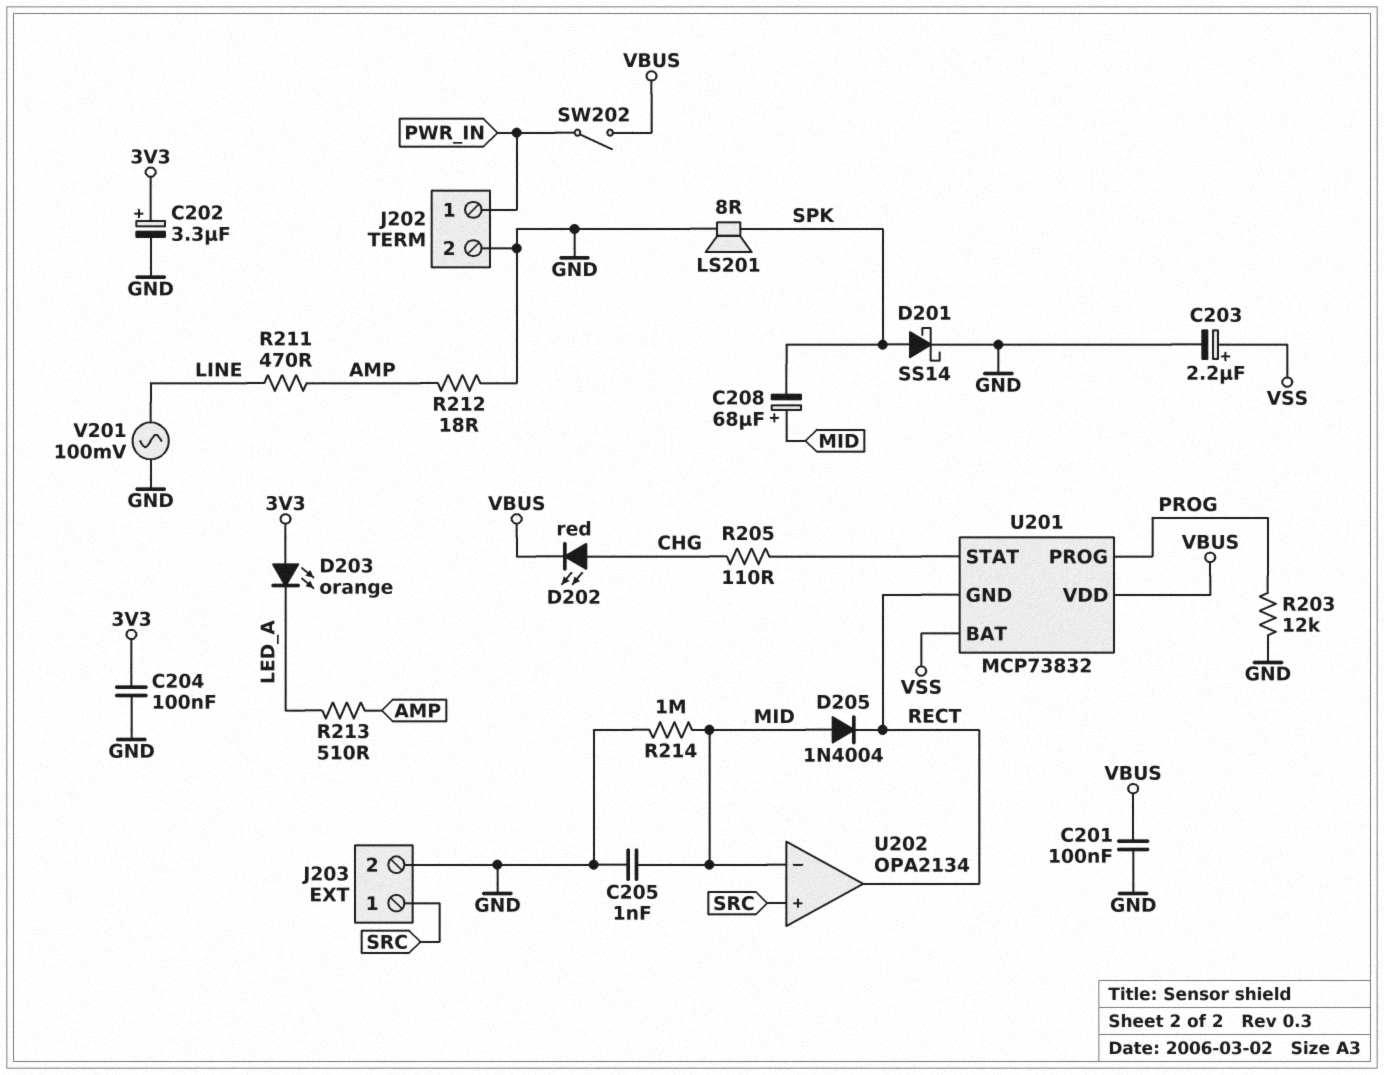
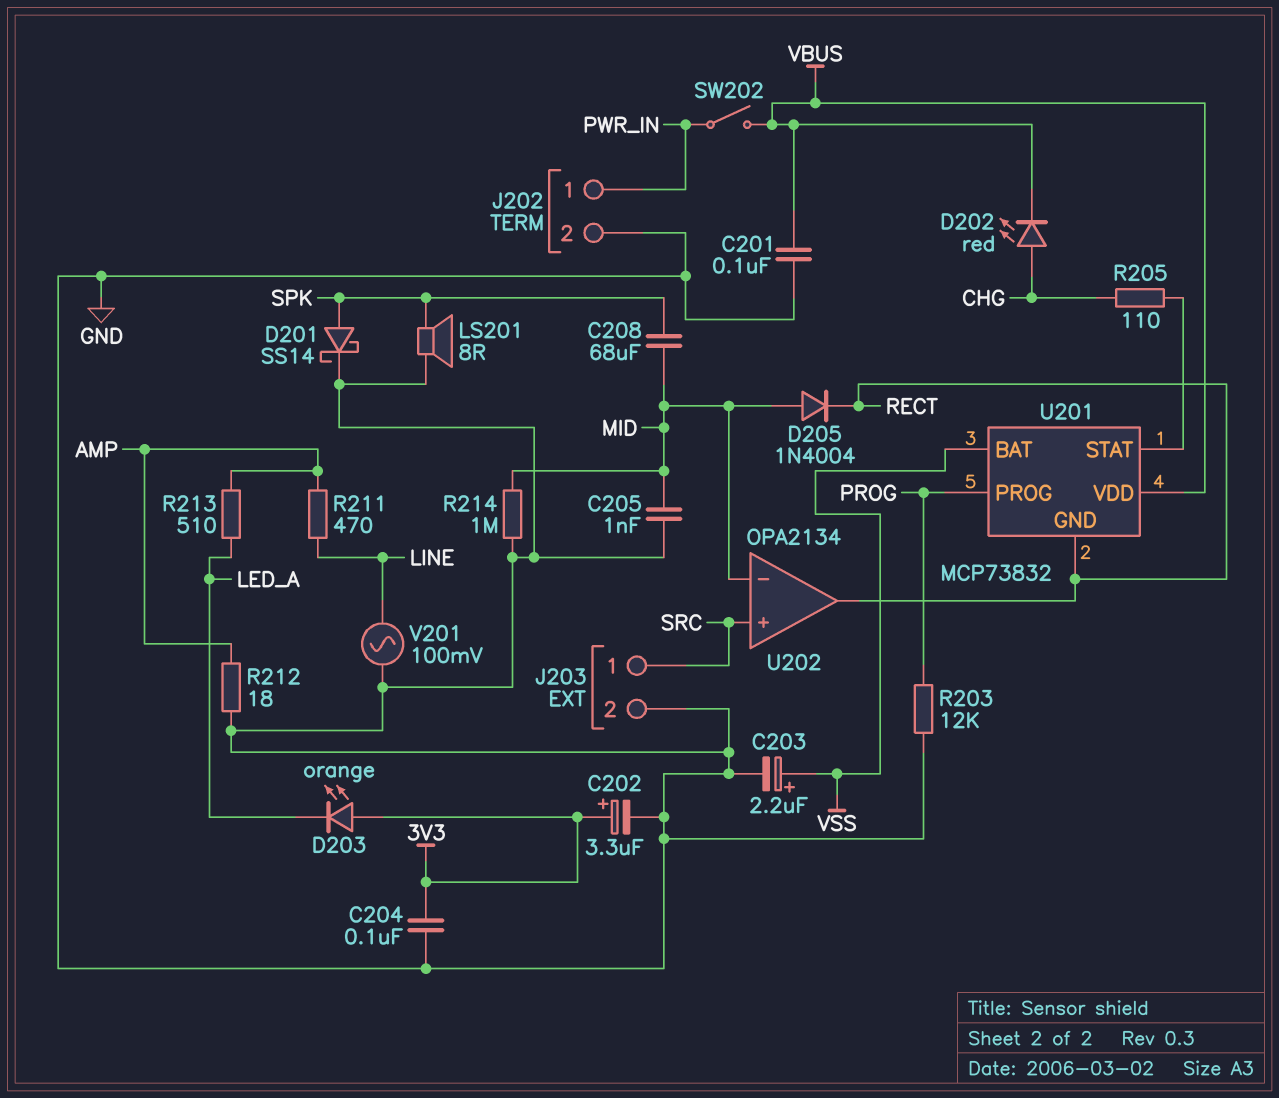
C208: 68uF (plus MID, minus SPK) -> 68uF (MID, SPK)

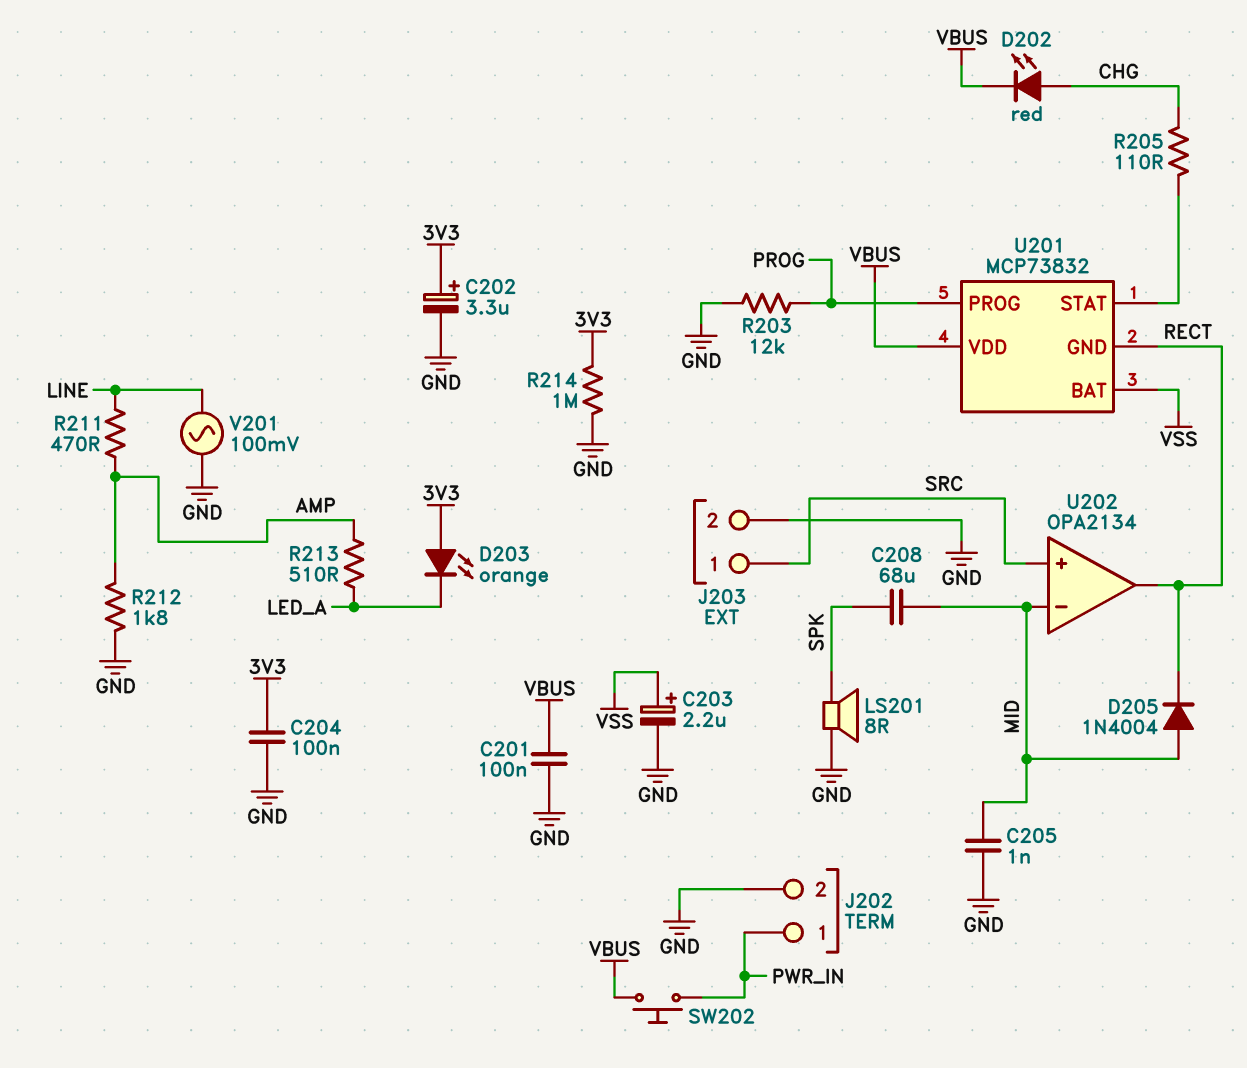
D201: schottky SS14 (A SPK, K GND) -> none
R212: 18 (AMP, GND) -> 1.8k (AMP, GND)
R214: 1M (GND, MID) -> 1M (3V3, GND)
SW202: switch (PWR_IN, VBUS) -> button (PWR_IN, VBUS)

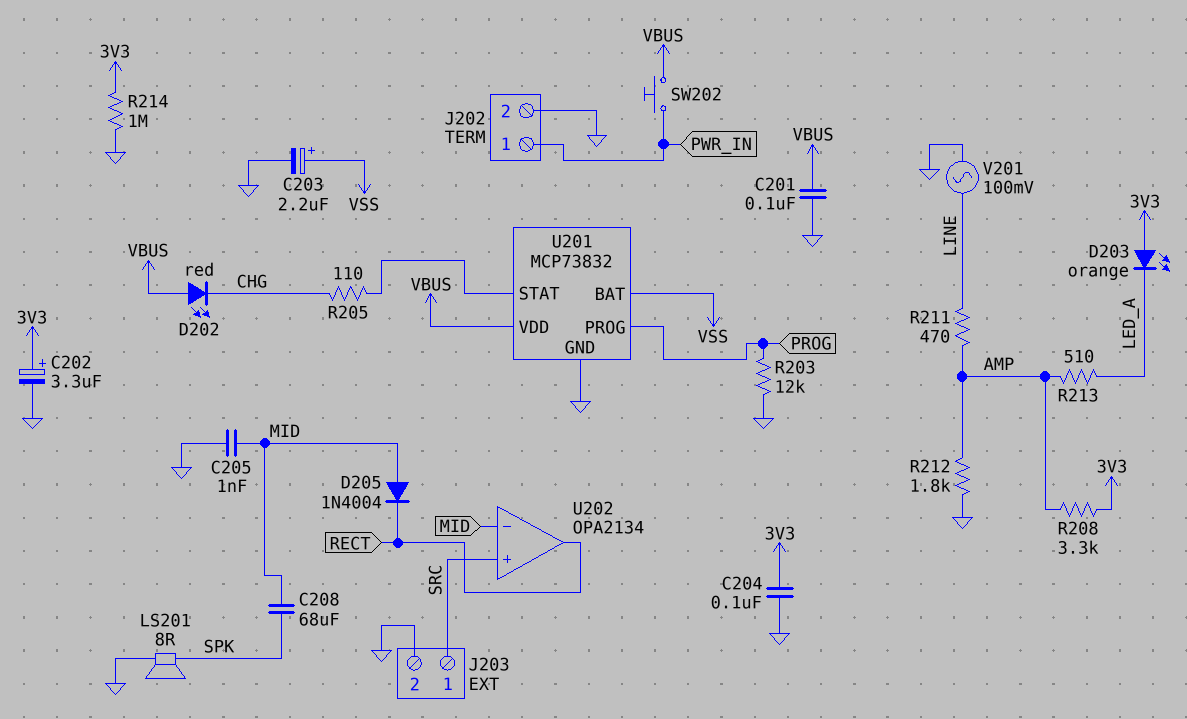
D202: LED red (A CHG, K VBUS) -> LED red (A VBUS, K CHG)
R208: none -> 3.3k (3V3, AMP)
U201 pin GND: RECT -> GND

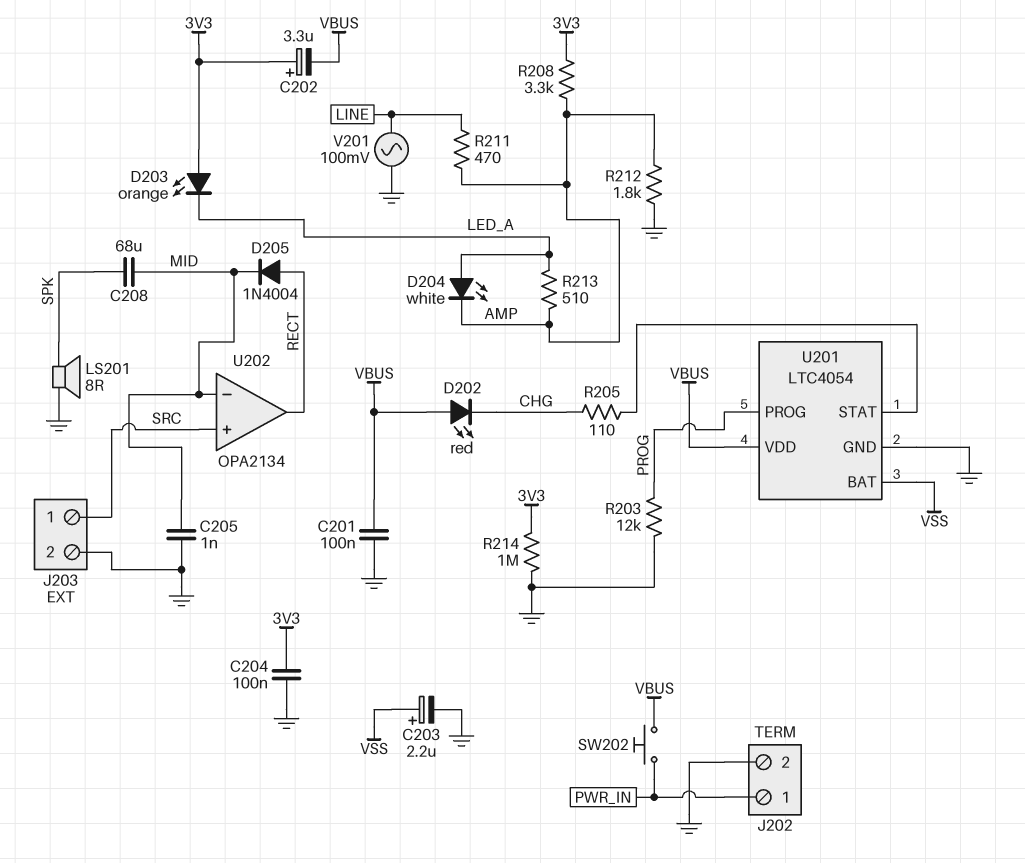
C202: 3.3uF (plus 3V3, minus GND) -> 3.3uF (plus 3V3, minus VBUS)
D204: none -> LED white (A LED_A, K AMP)
D205: diode 1N4004 (A MID, K RECT) -> diode 1N4004 (A RECT, K MID)
U201: MCP73832 -> LTC4054

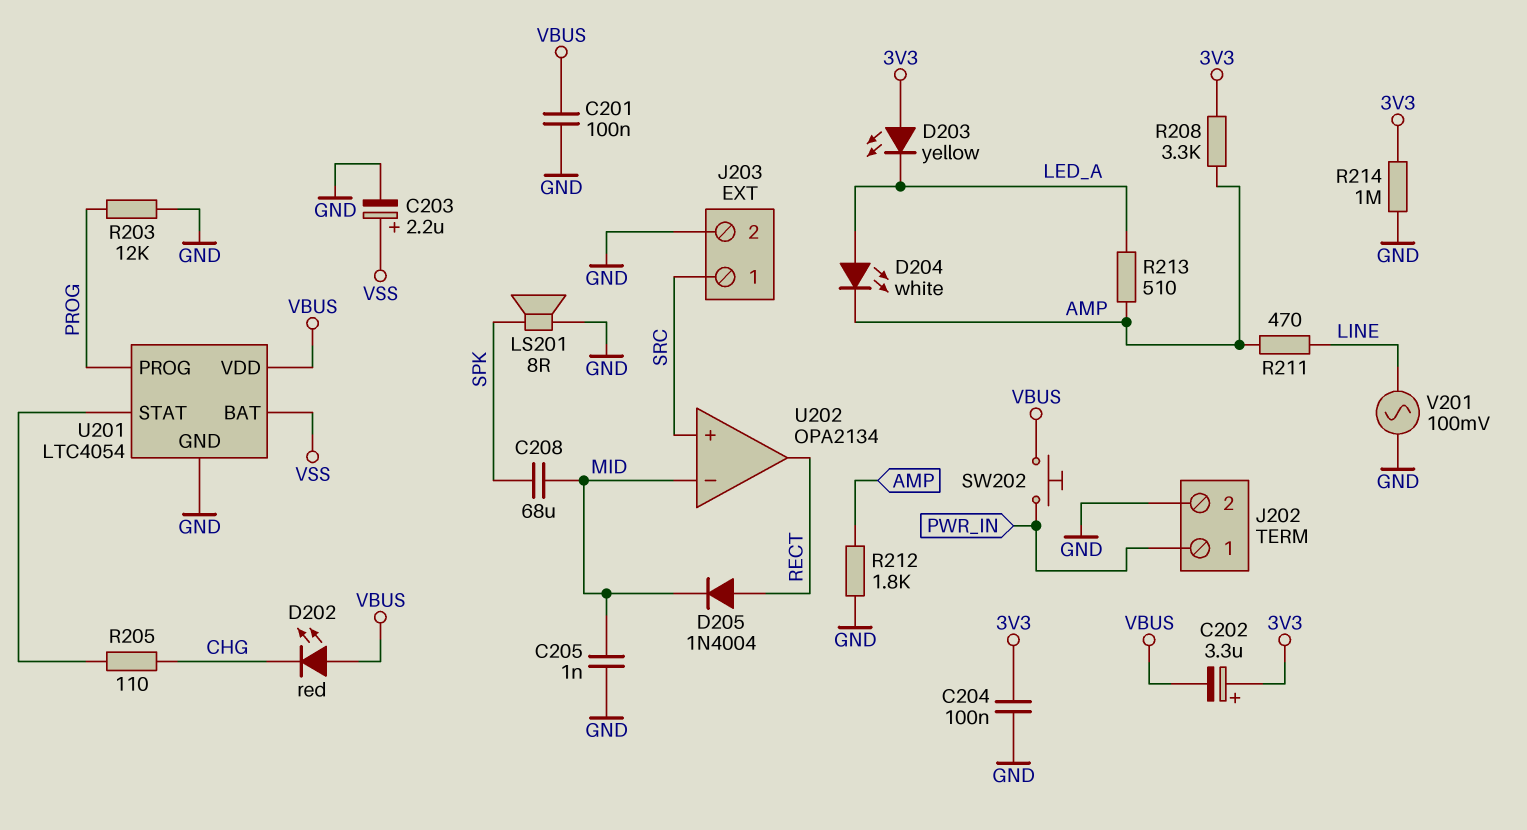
D203: LED orange (A 3V3, K LED_A) -> LED yellow (A 3V3, K LED_A)

